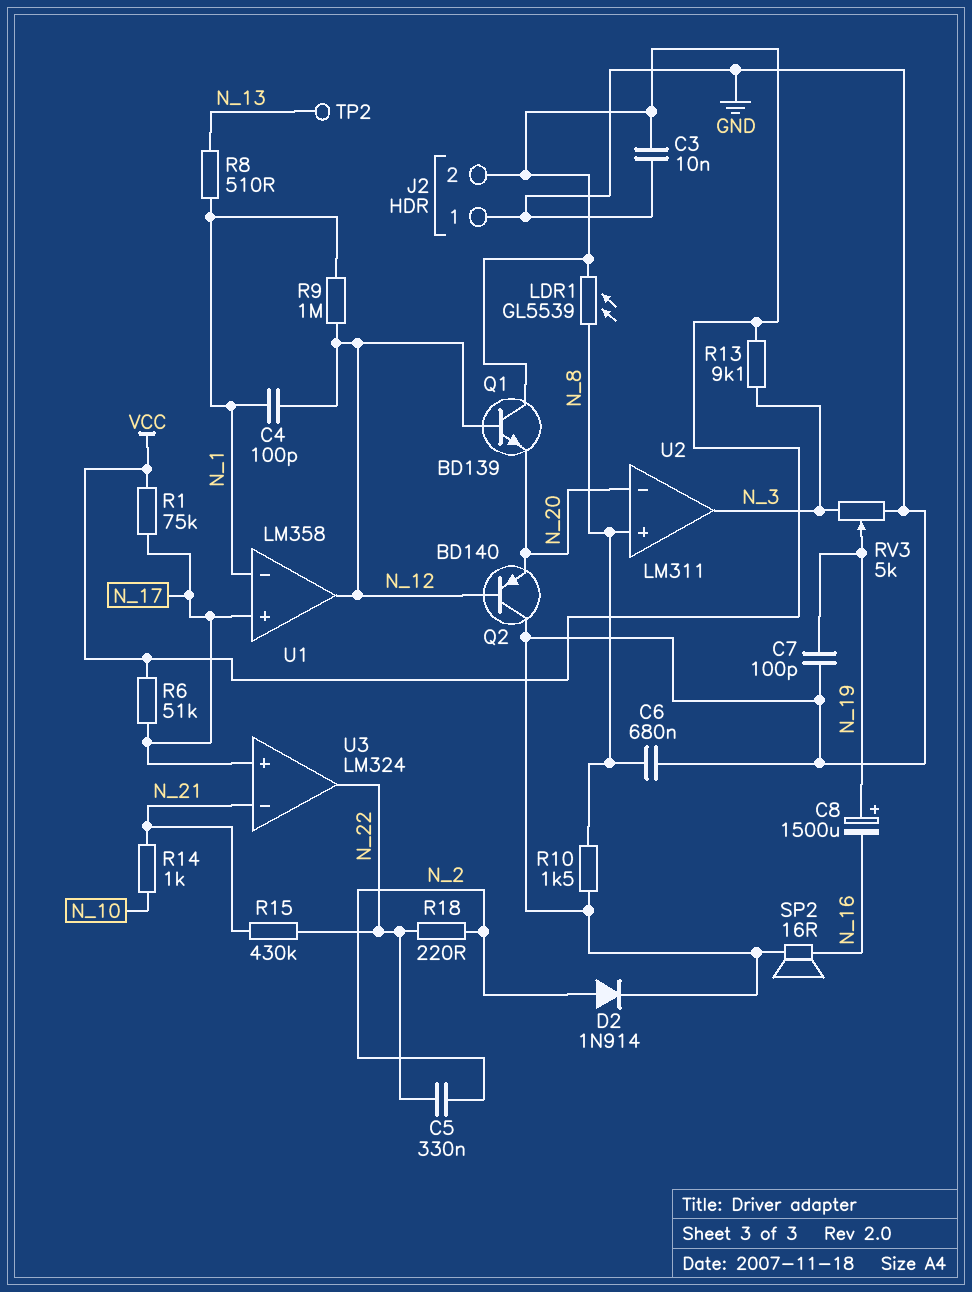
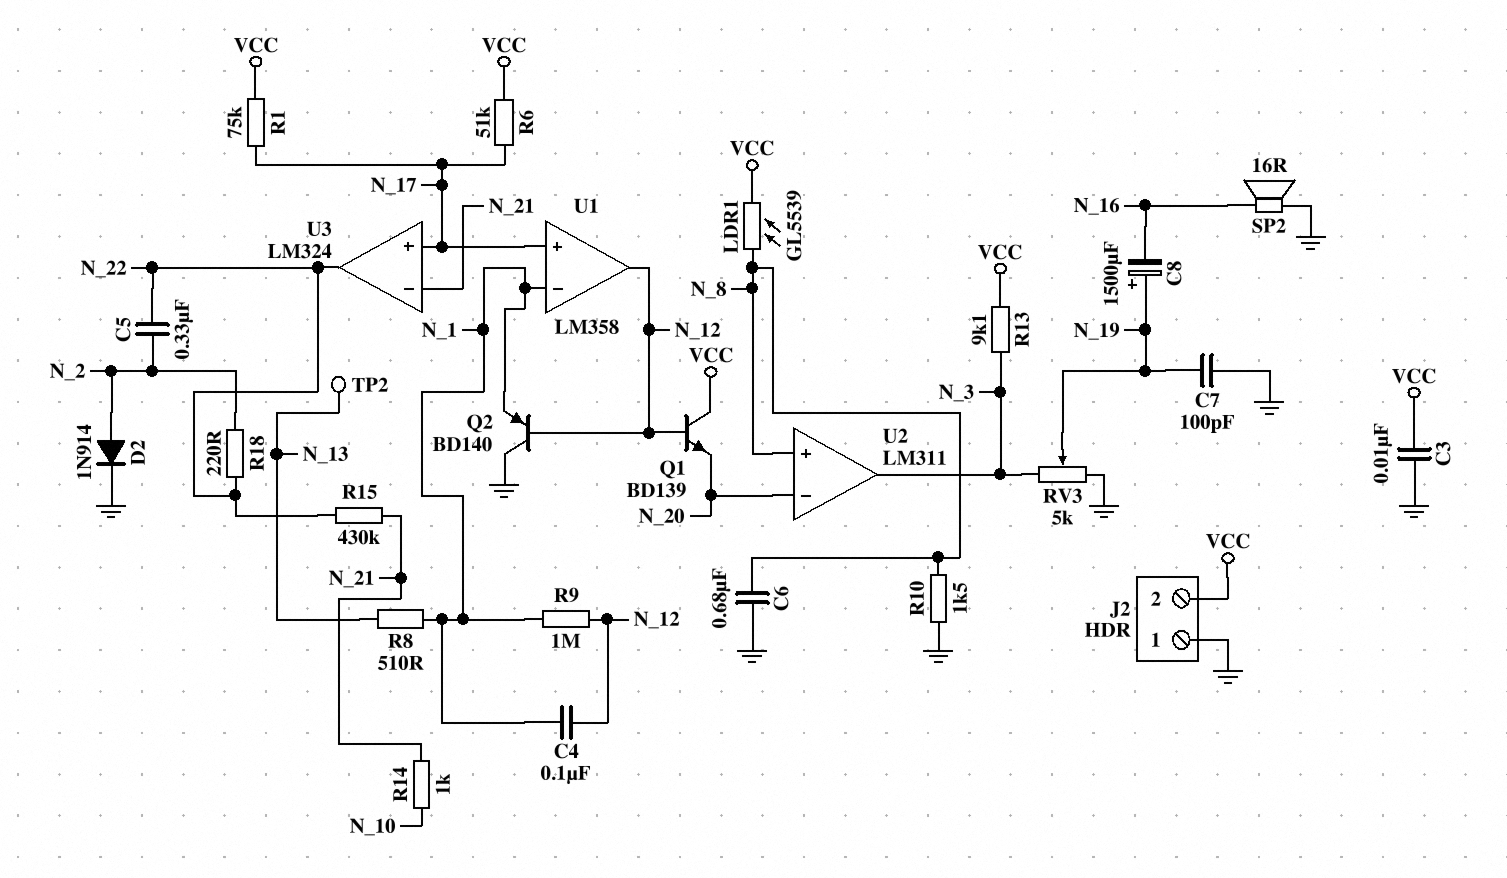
C4: 100pF (N_1, N_12) -> 100nF (N_1, N_12)
Q2: PNP BD140 (B N_12, C GND, E N_20) -> PNP BD140 (B N_12, C GND, E N_1)

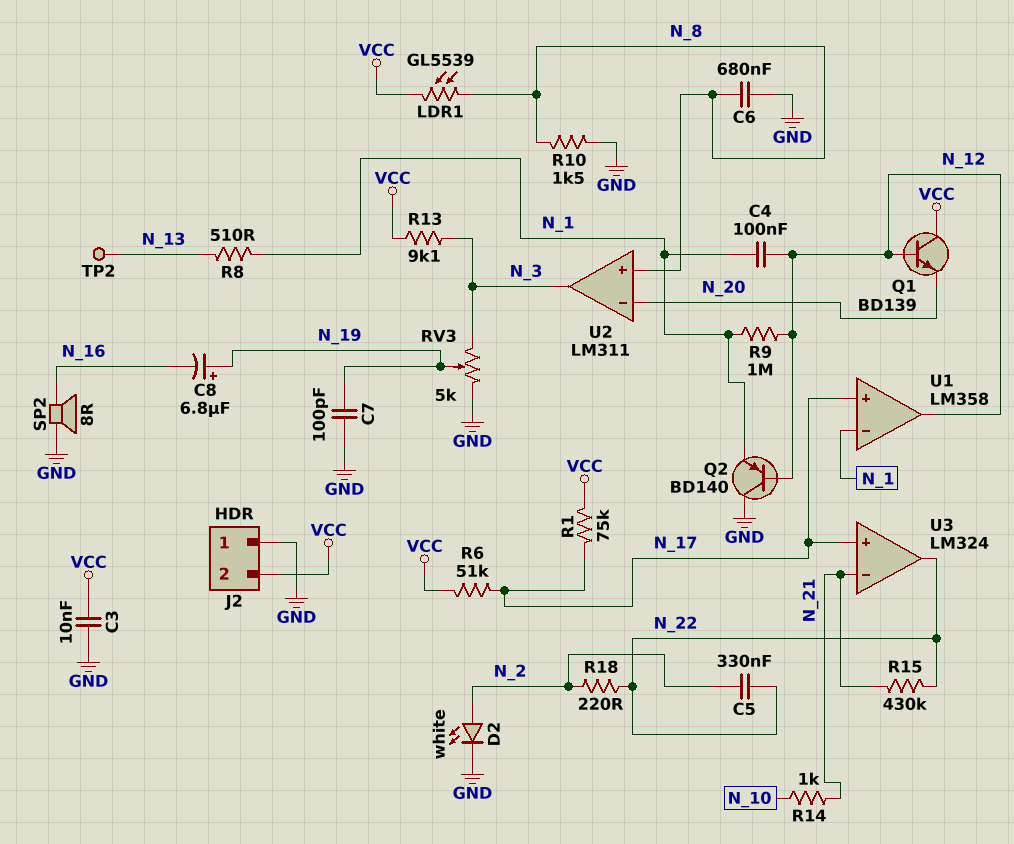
C8: 1500uF (plus N_19, minus N_16) -> 6.8uF (plus N_19, minus N_16)
D2: diode 1N914 (A N_2, K GND) -> LED white (A N_2, K GND)
SP2: speaker 16R (GND, N_16) -> speaker 8R (GND, N_16)

